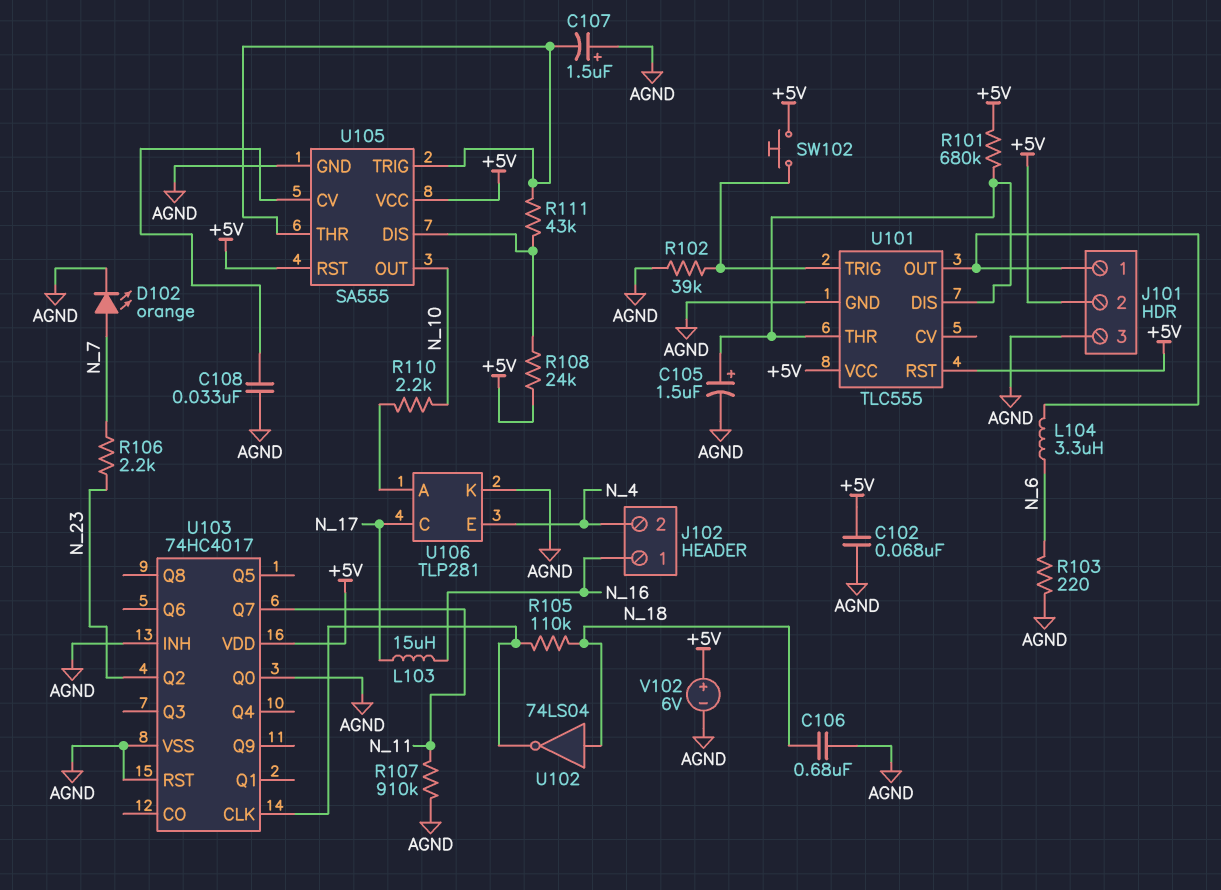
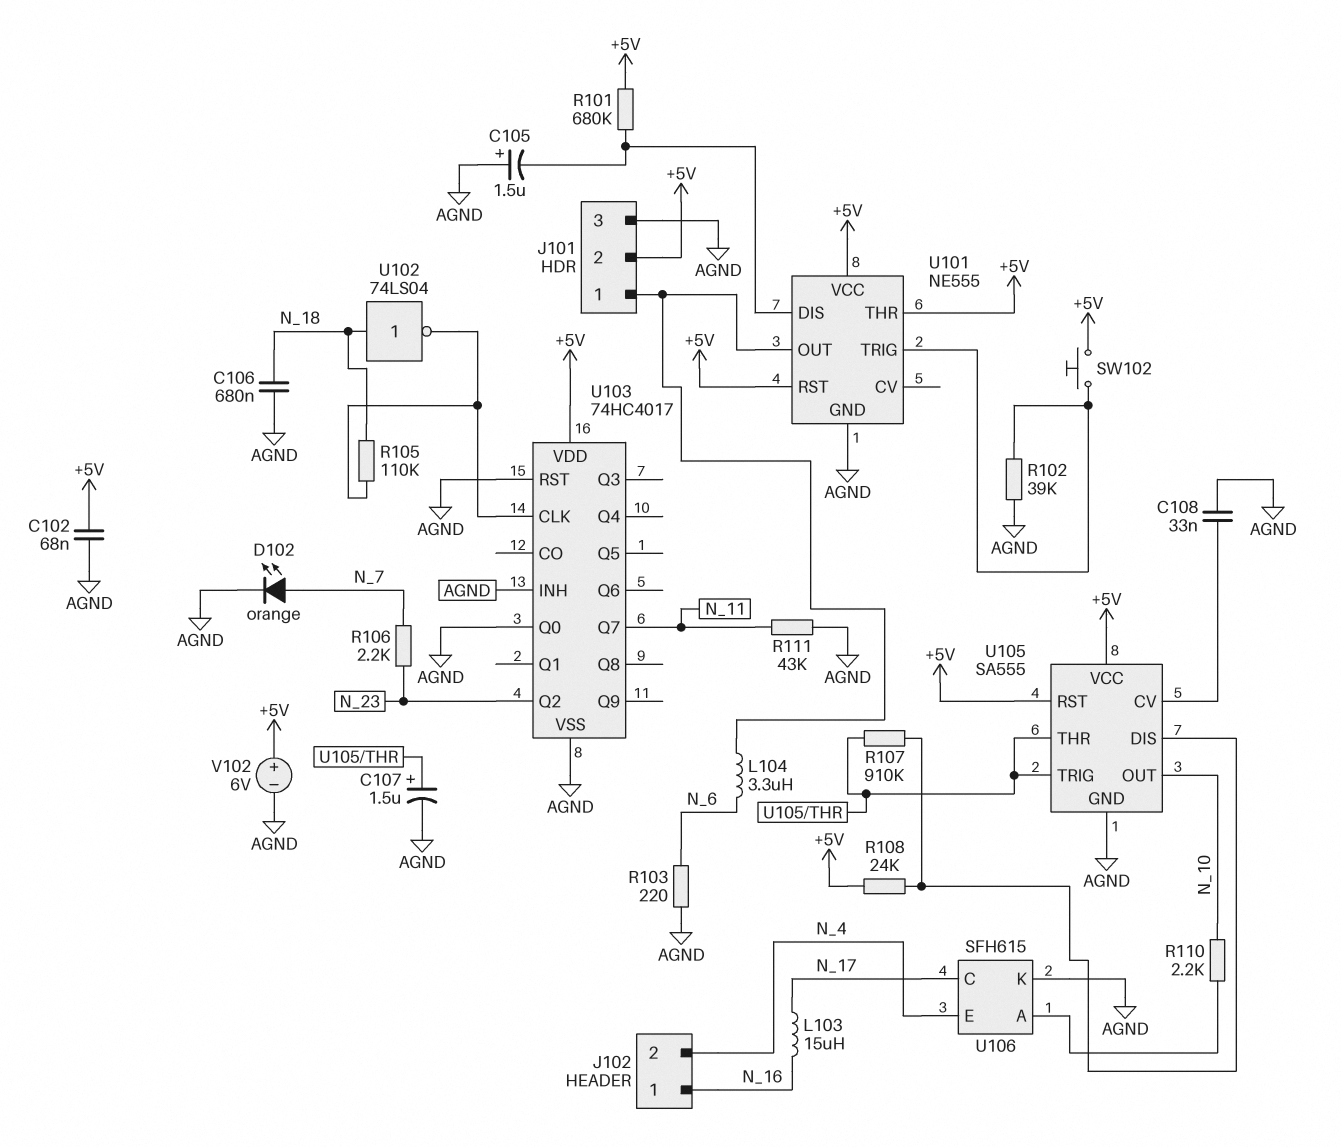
C105: 1.5uF (plus U101/DIS, minus AGND) -> 1.5uF (plus AGND, minus U101/DIS)
C107: 1.5uF (plus AGND, minus U105/THR) -> 1.5uF (plus U105/THR, minus AGND)
R107: 910k (AGND, N_11) -> 910k (U105/DIS, U105/THR)
R111: 43k (U105/DIS, U105/THR) -> 43k (AGND, N_11)
U101: TLC555 -> NE555
U101 pin THR: U101/DIS -> +5V
U106: TLP281 -> SFH615

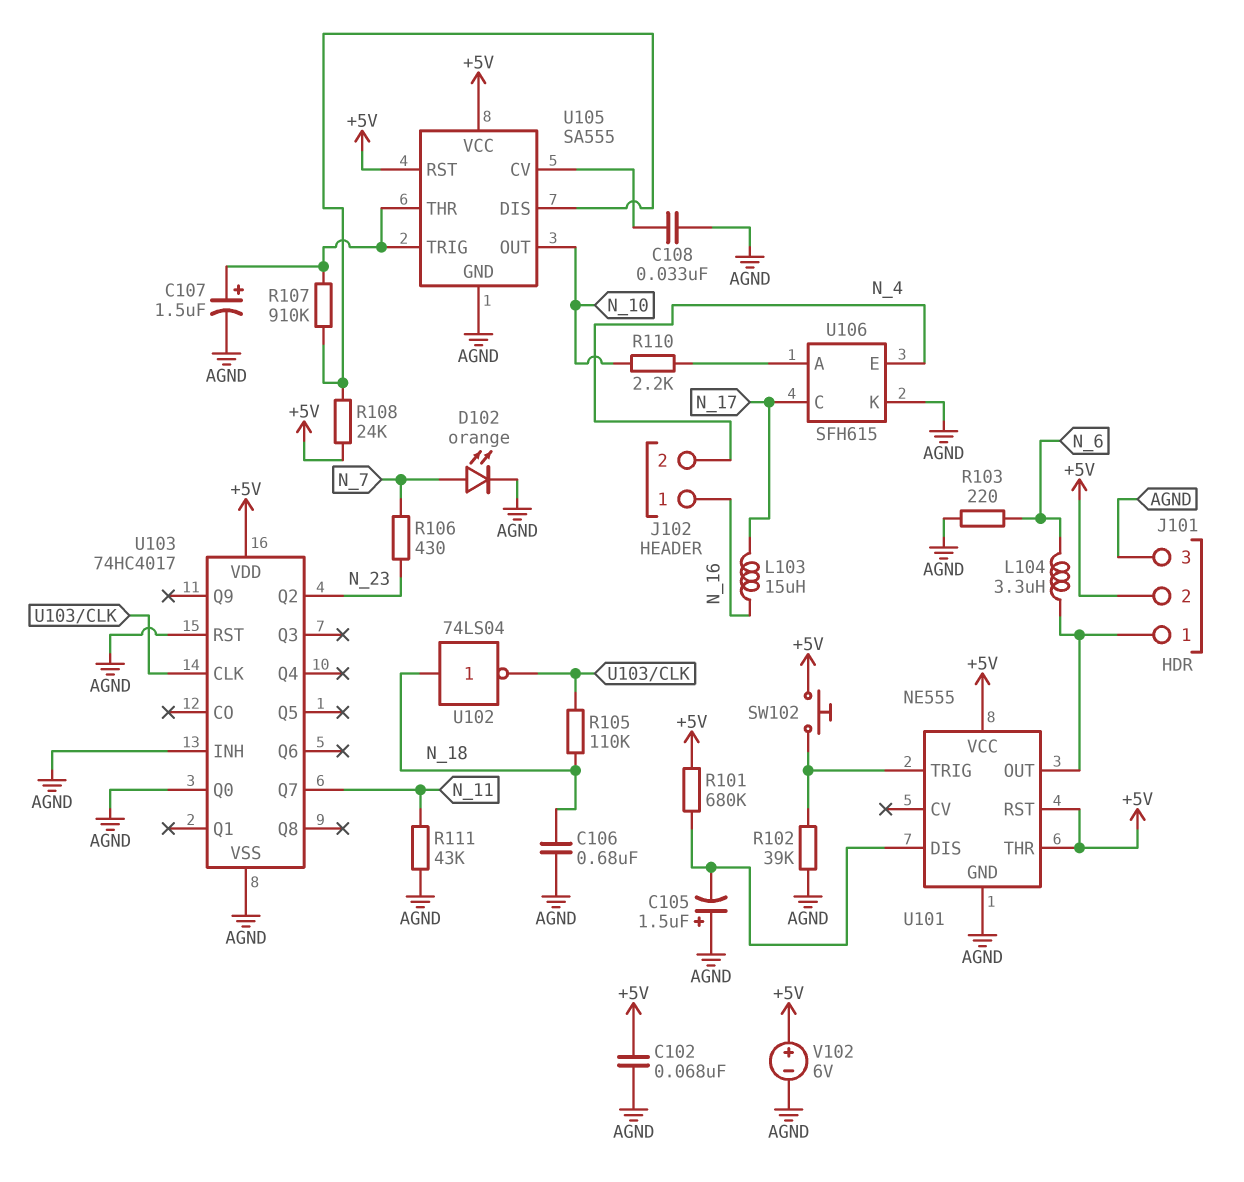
R106: 2.2k (N_7, N_23) -> 430 (N_7, N_23)

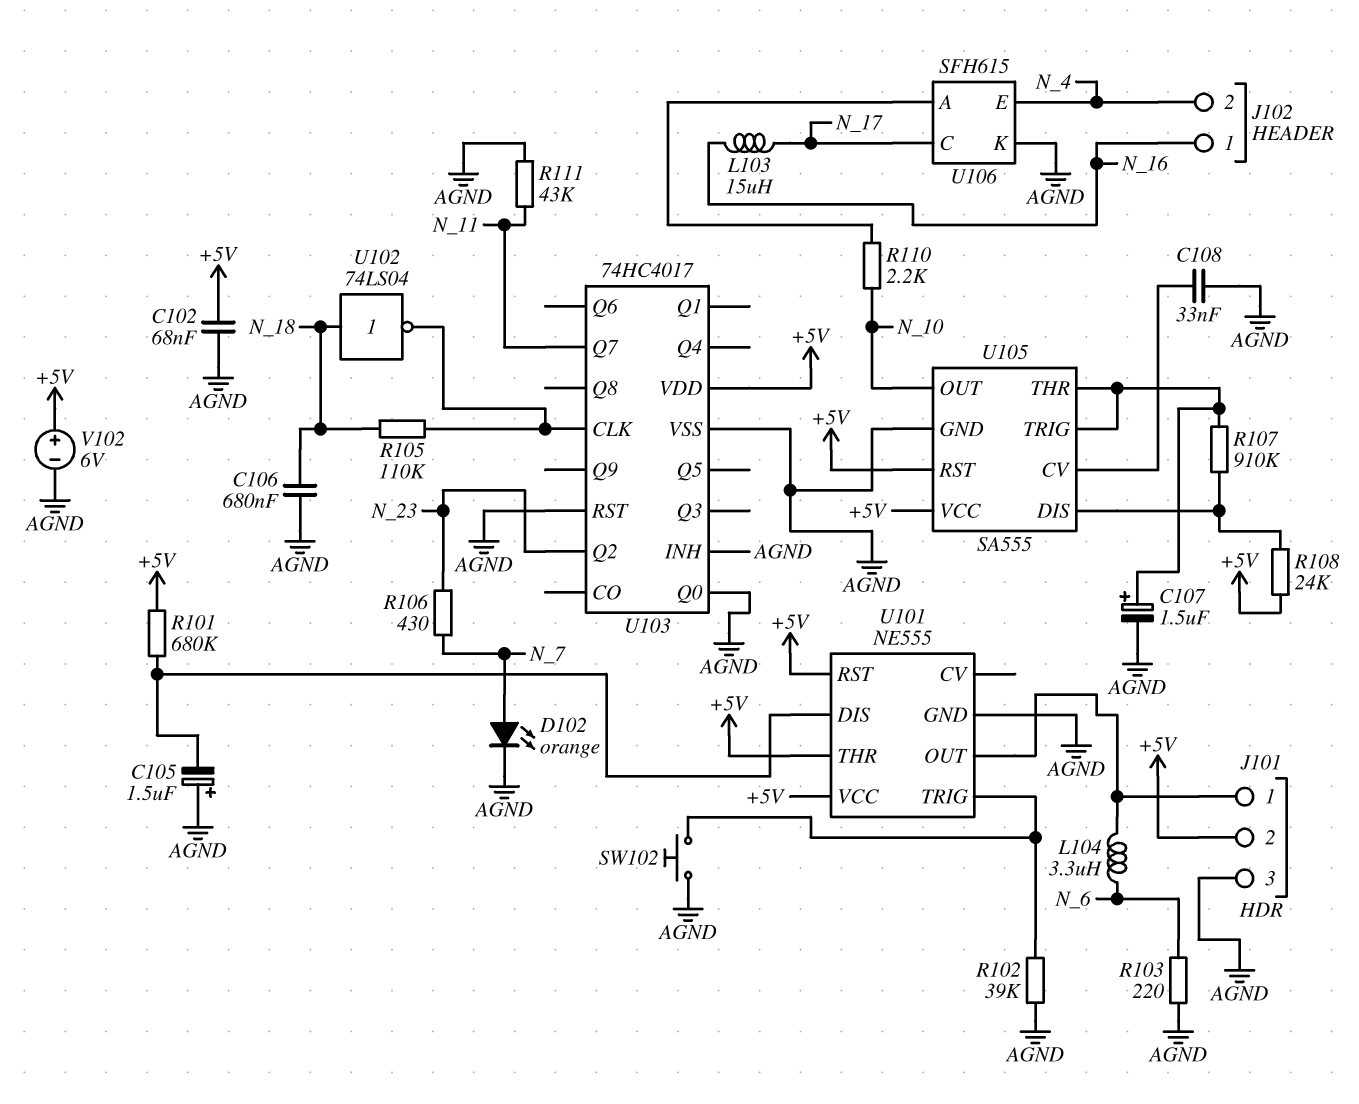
SW102: button (+5V, U101/TRIG) -> button (AGND, U101/TRIG)

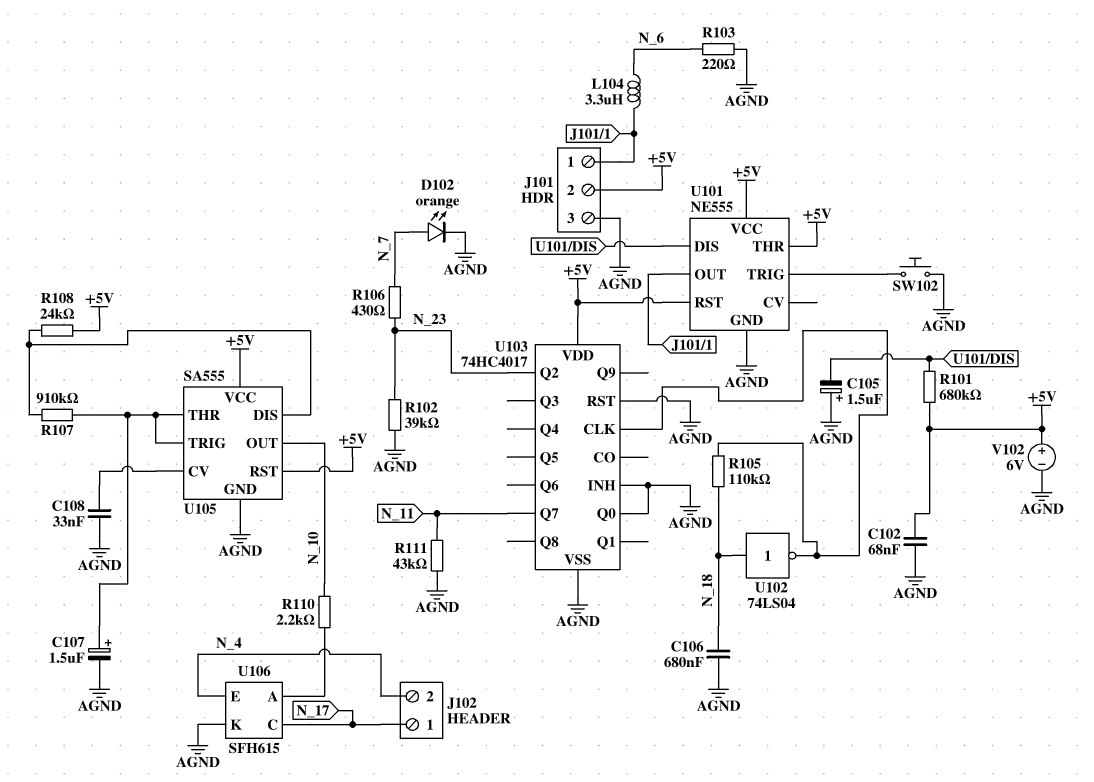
J102 pin 1: N_16 -> N_17
L103: 15uH (N_16, N_17) -> none
R102: 39k (AGND, U101/TRIG) -> 39k (AGND, N_23)

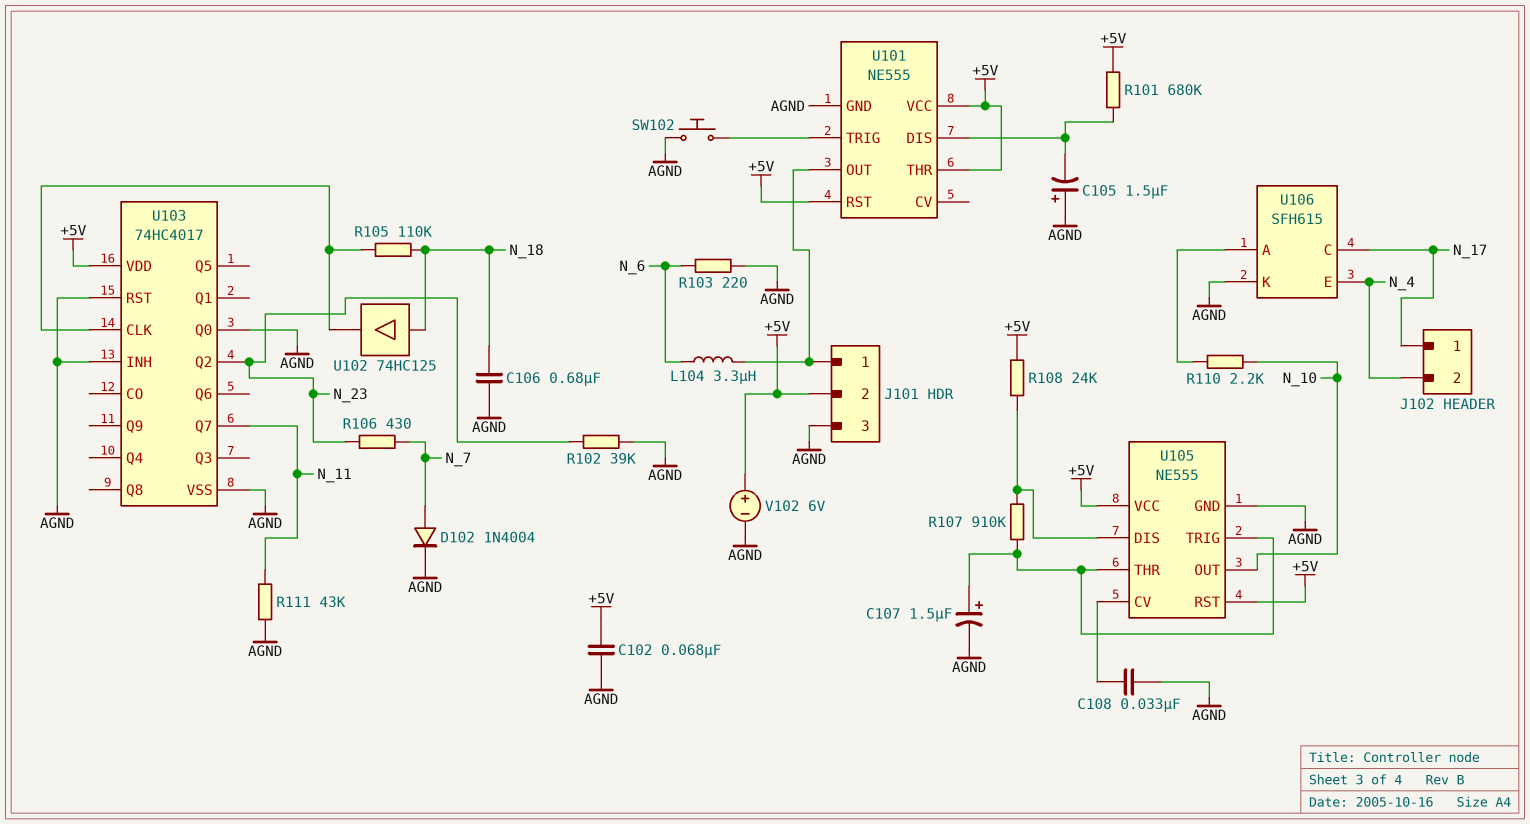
D102: LED orange (A N_7, K AGND) -> diode 1N4004 (A N_7, K AGND)
U102: NOT 74LS04 (in N_18, out U103/CLK) -> buffer 74HC125 (in N_18, out U103/CLK)
U105: SA555 -> NE555

